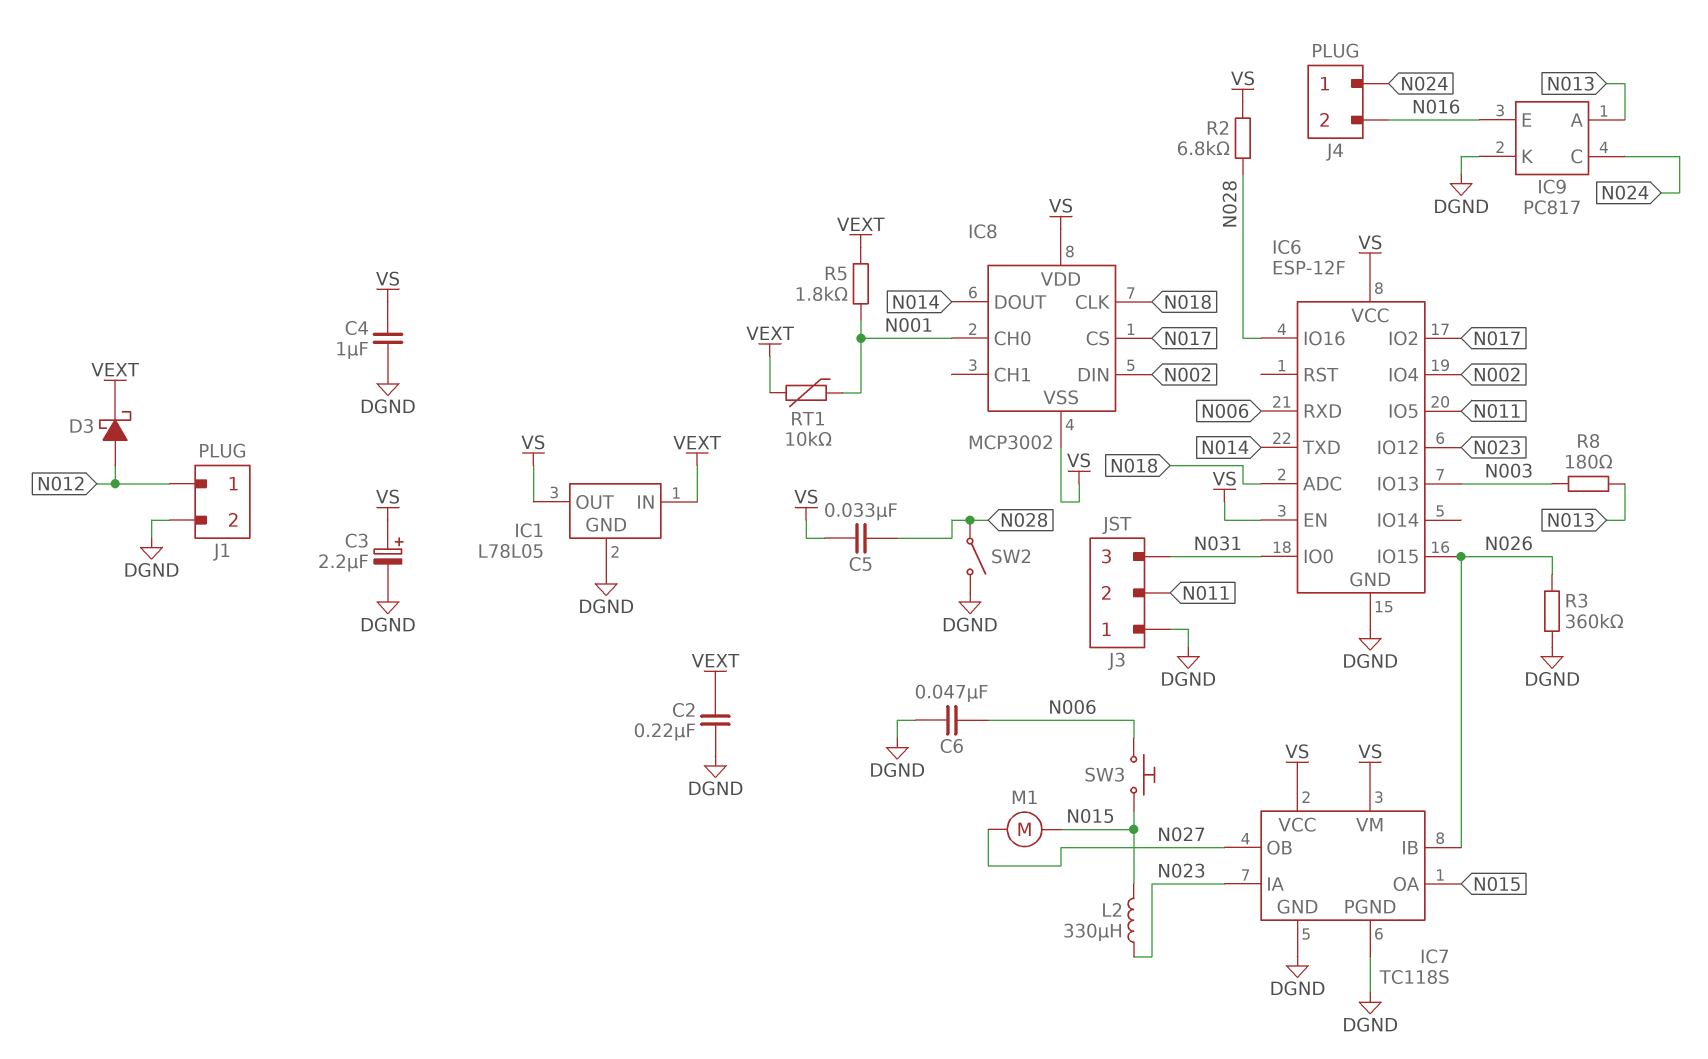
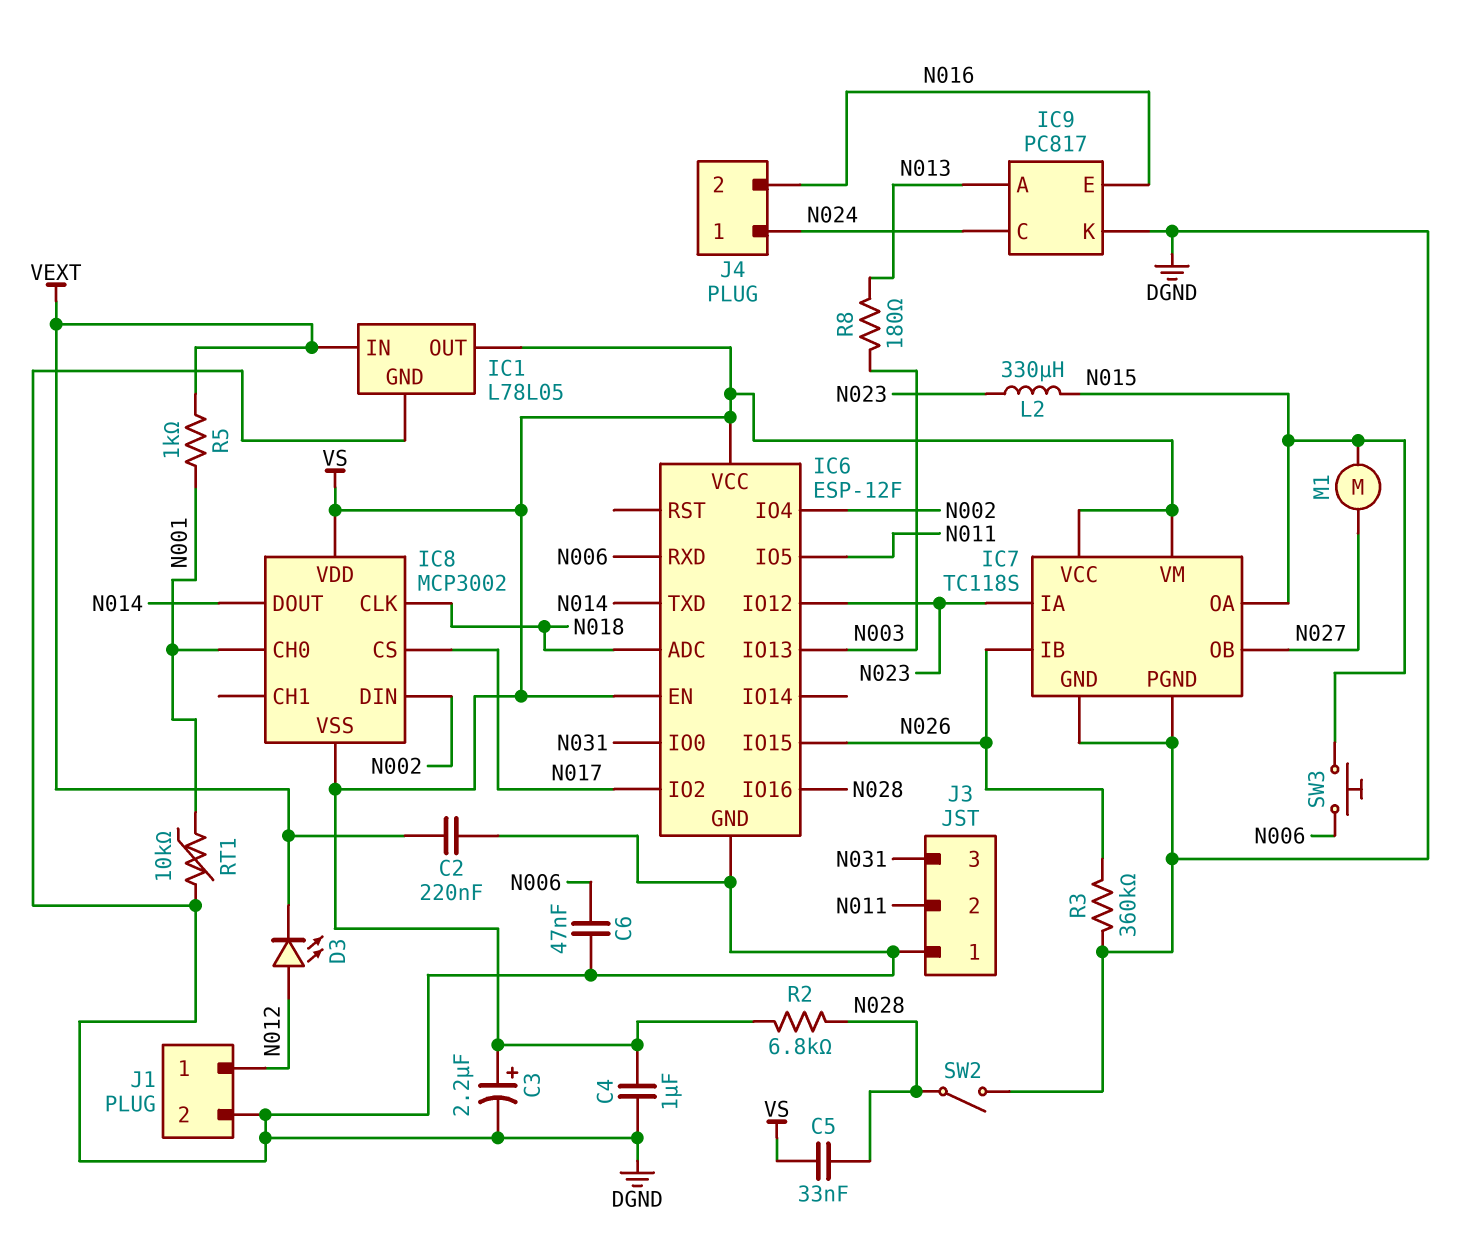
D3: schottky (A N012, K VEXT) -> LED (A N012, K VEXT)
R5: 1.8k (N001, VEXT) -> 1k (N001, VEXT)
RT1: 10k (N001, VEXT) -> 10k (DGND, N001)

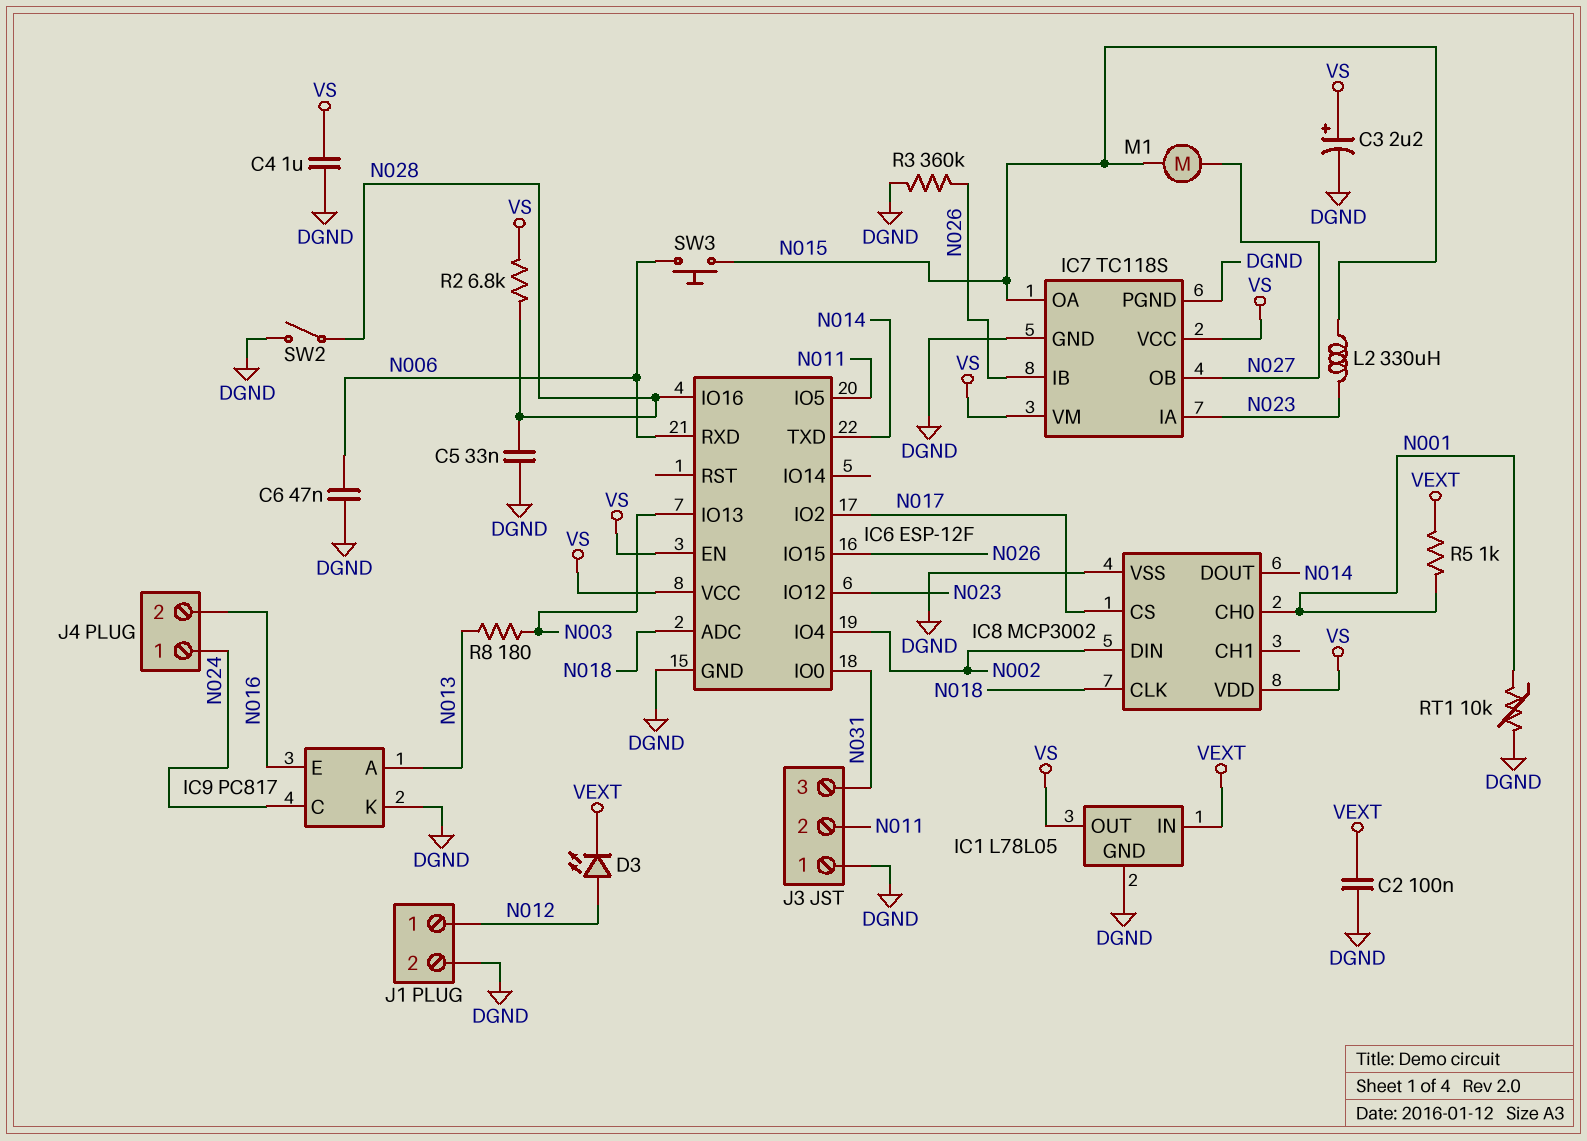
C2: 220nF (DGND, VEXT) -> 100nF (DGND, VEXT)
C5: 33nF (N028, VS) -> 33nF (DGND, N028)
IC8 pin VSS: VS -> DGND

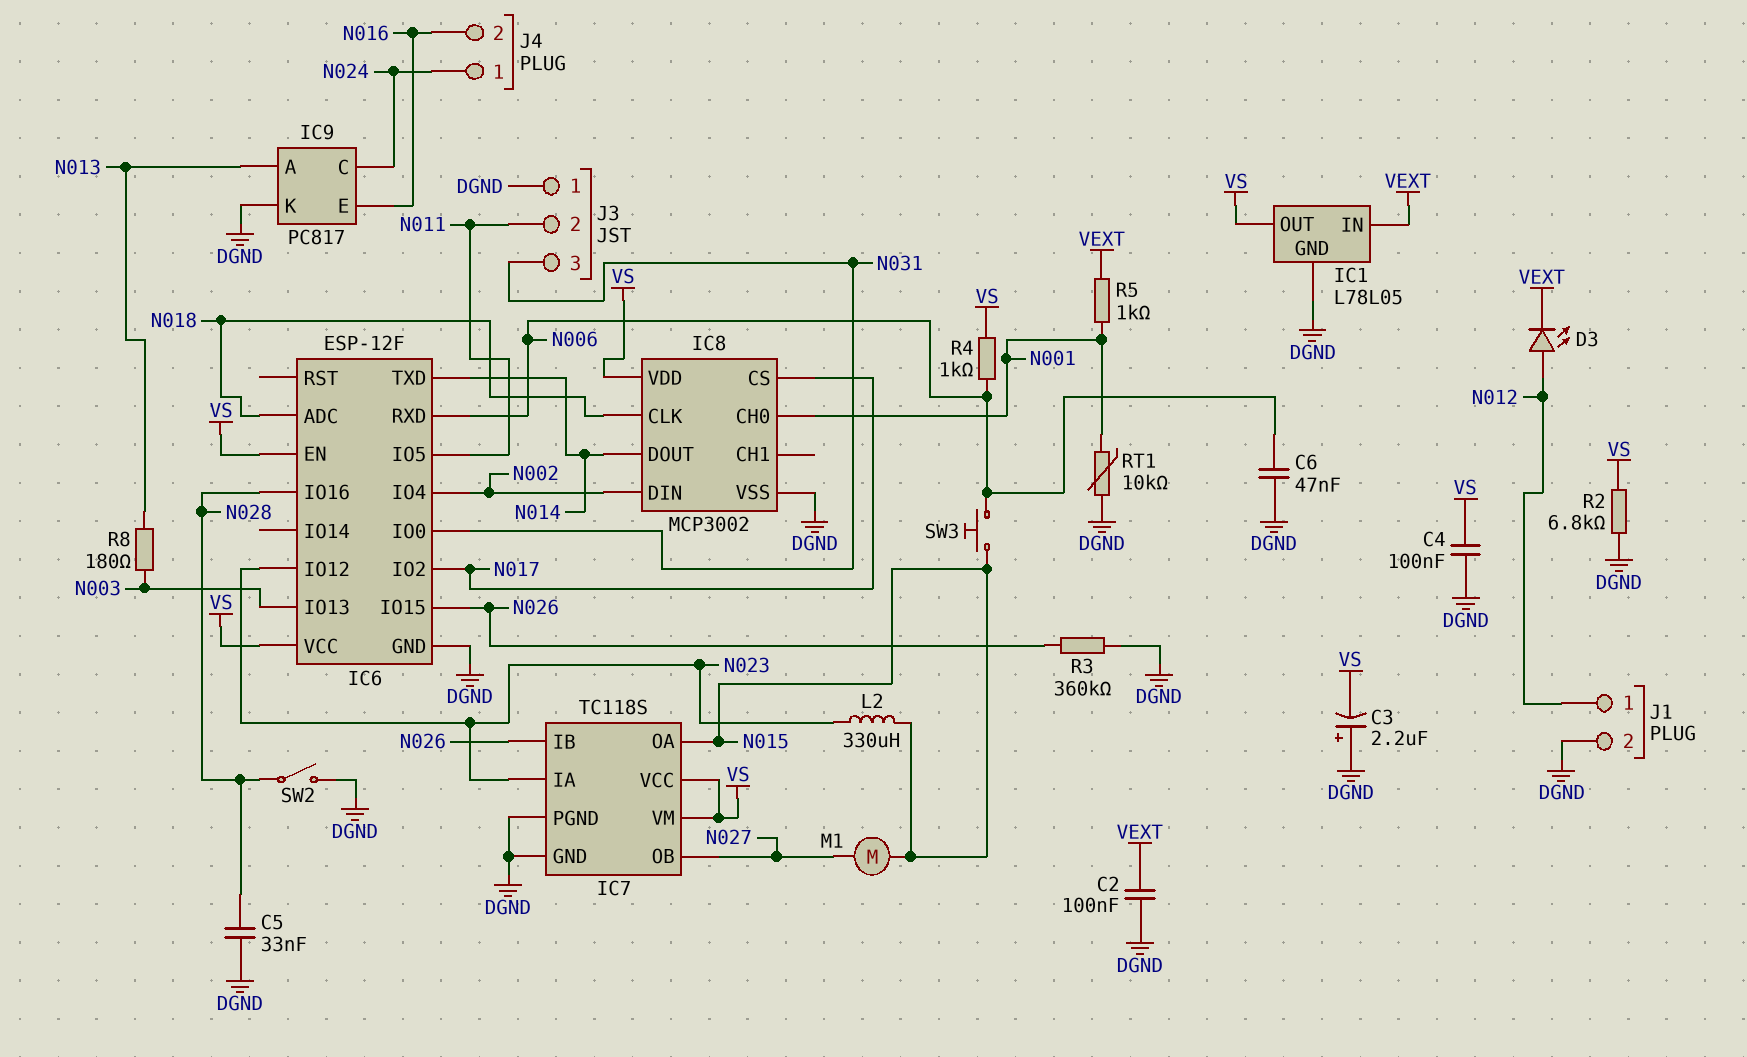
C3: 2.2uF (plus VS, minus DGND) -> 2.2uF (plus DGND, minus VS)
C4: 1uF (DGND, VS) -> 100nF (DGND, VS)
R2: 6.8k (N028, VS) -> 6.8k (DGND, VS)
R4: none -> 1k (N006, VS)

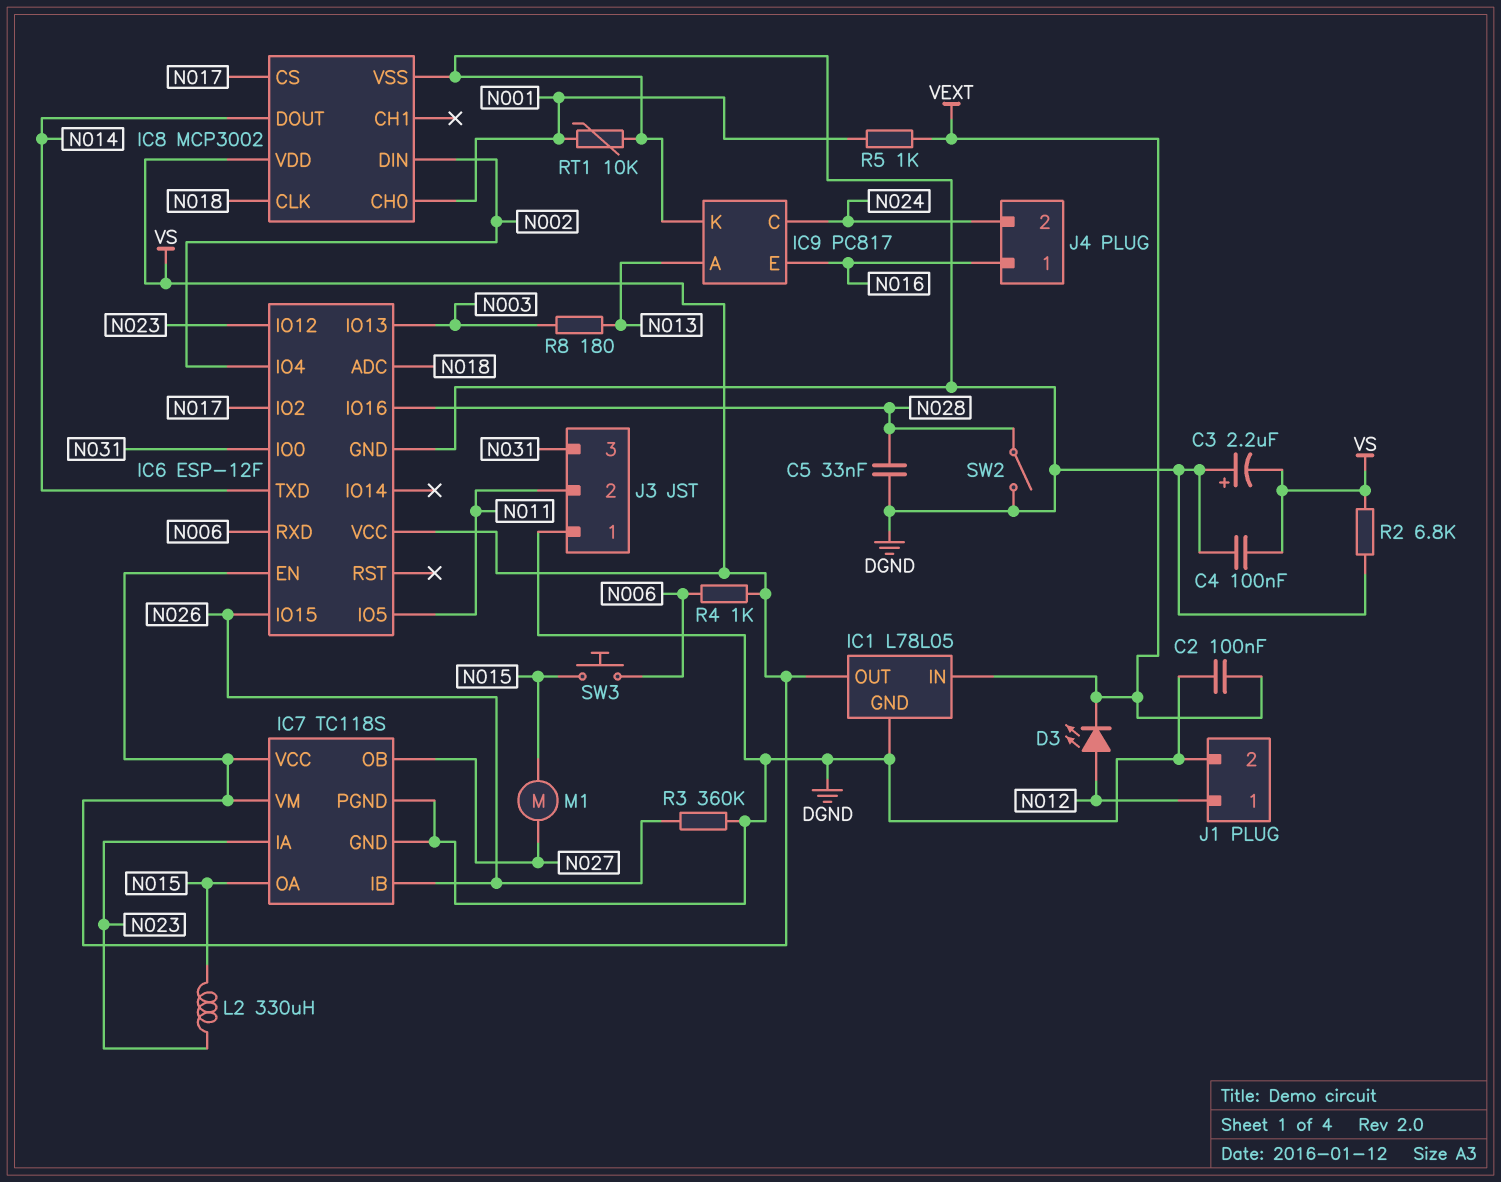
C6: 47nF (DGND, N006) -> none
J4 pin 1: N024 -> N016
J4 pin 2: N016 -> N024

